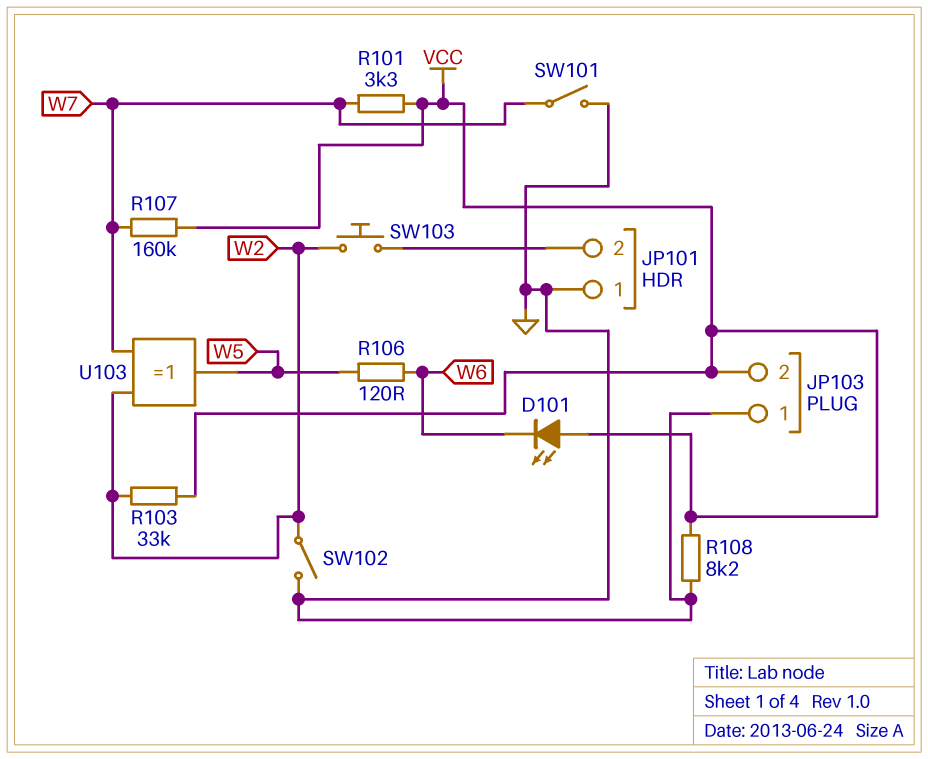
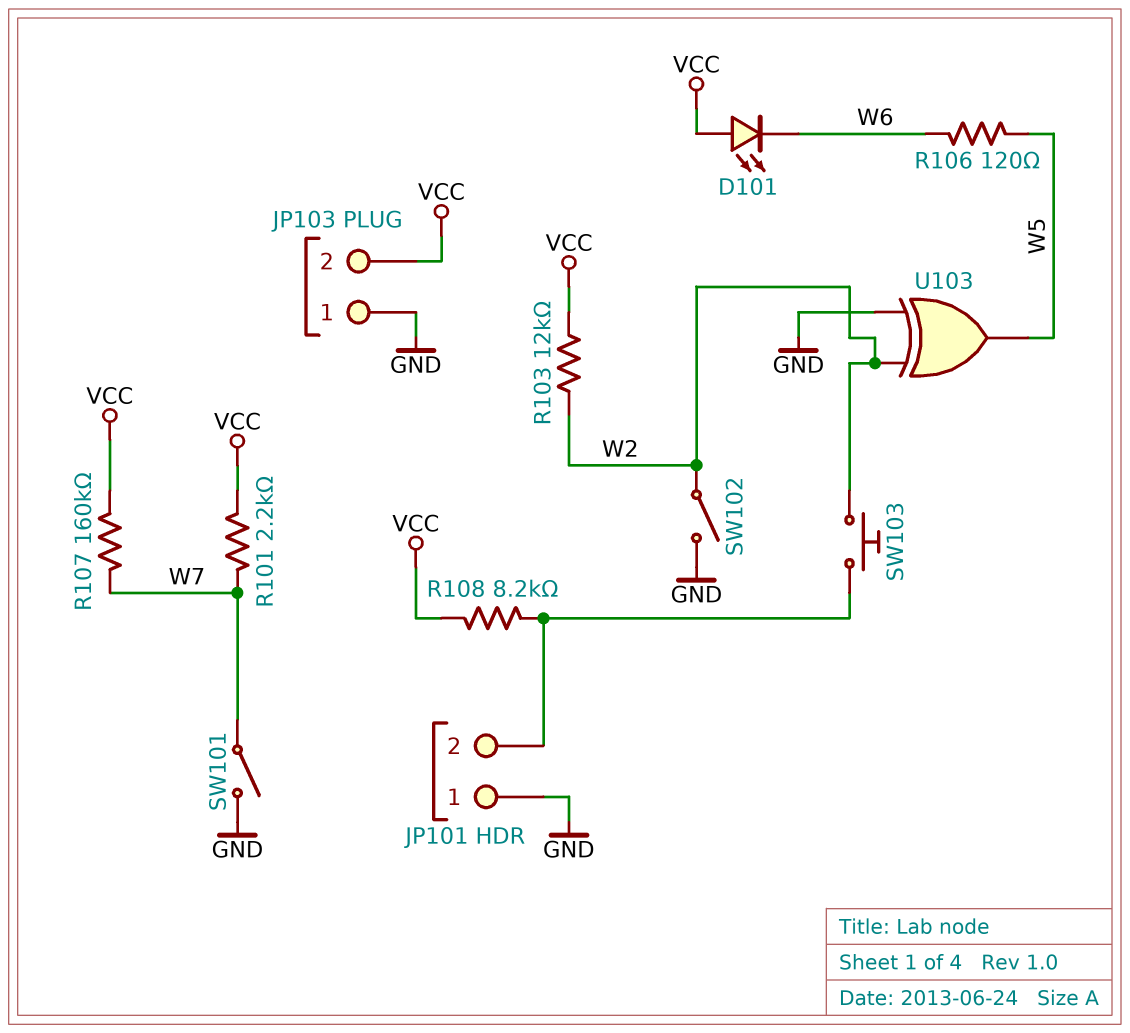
R101: 3.3k (VCC, W7) -> 2.2k (VCC, W7)
R103: 33k (VCC, W2) -> 12k (VCC, W2)
R108: 8.2k (GND, VCC) -> 8.2k (JP101/2, VCC)
U103: XOR (in W2, in W7, out W5) -> XOR (in GND, in W2, out W5)

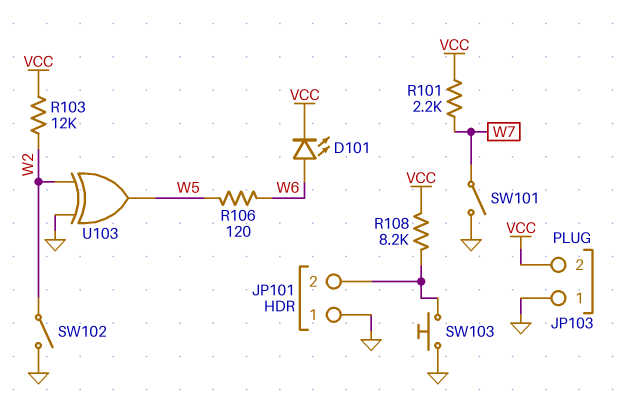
D101: LED (A VCC, K W6) -> LED (A W6, K VCC)
R107: 160k (VCC, W7) -> none
SW103: button (JP101/2, W2) -> button (GND, JP101/2)

